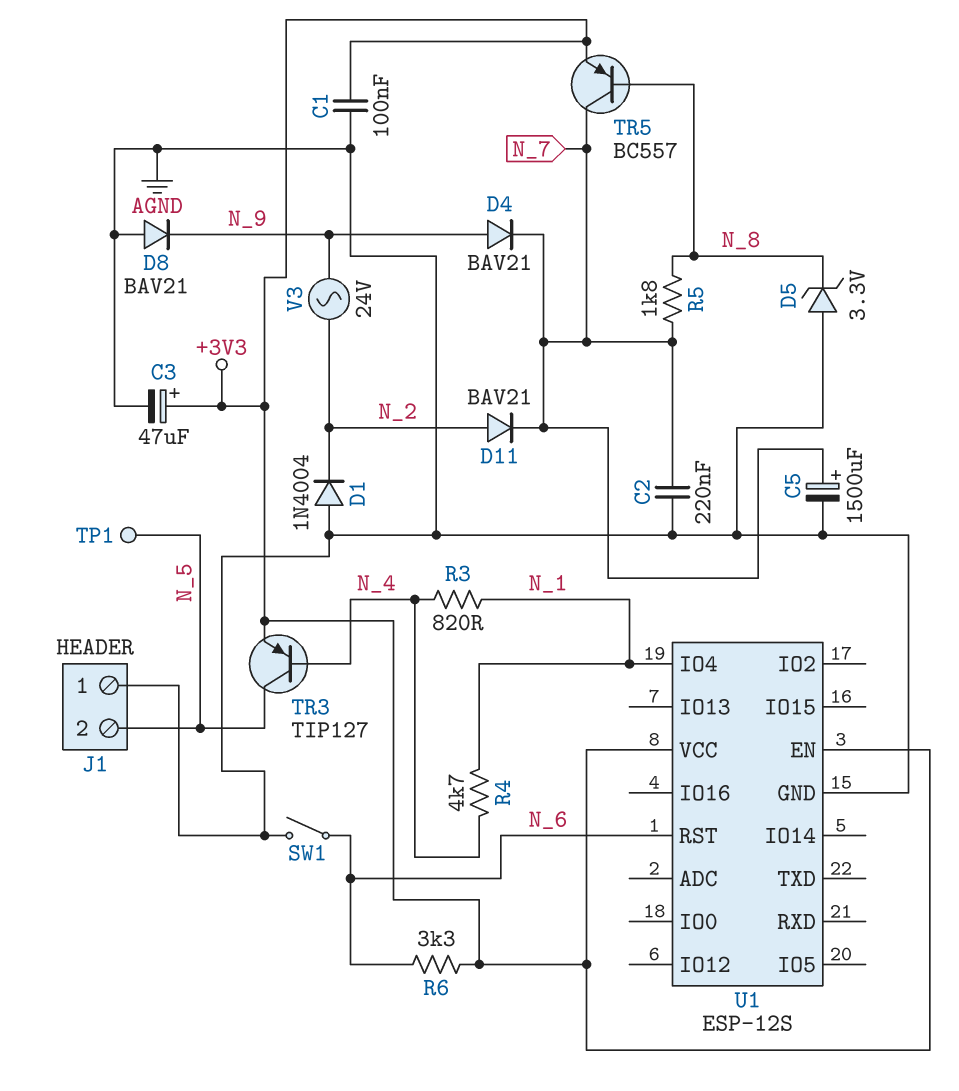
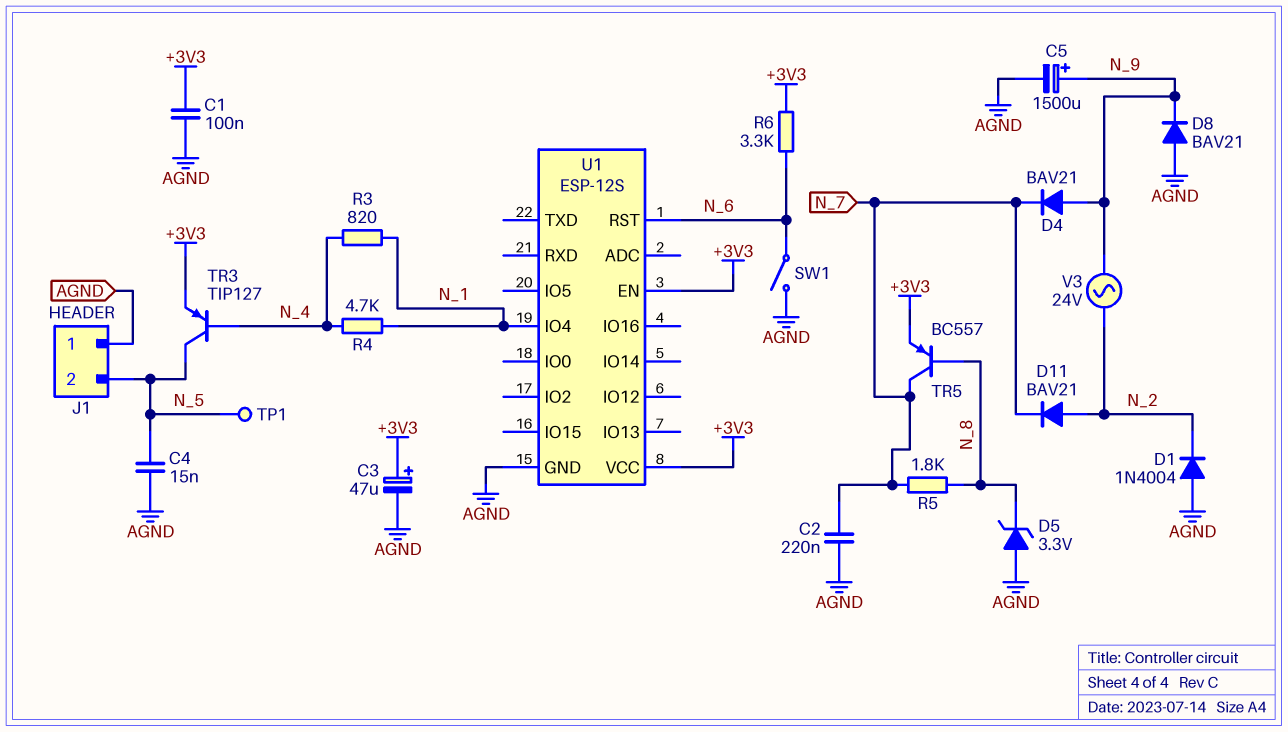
C4: none -> 15nF (AGND, N_5)
C5: 1500uF (plus N_7, minus AGND) -> 1500uF (plus N_9, minus AGND)

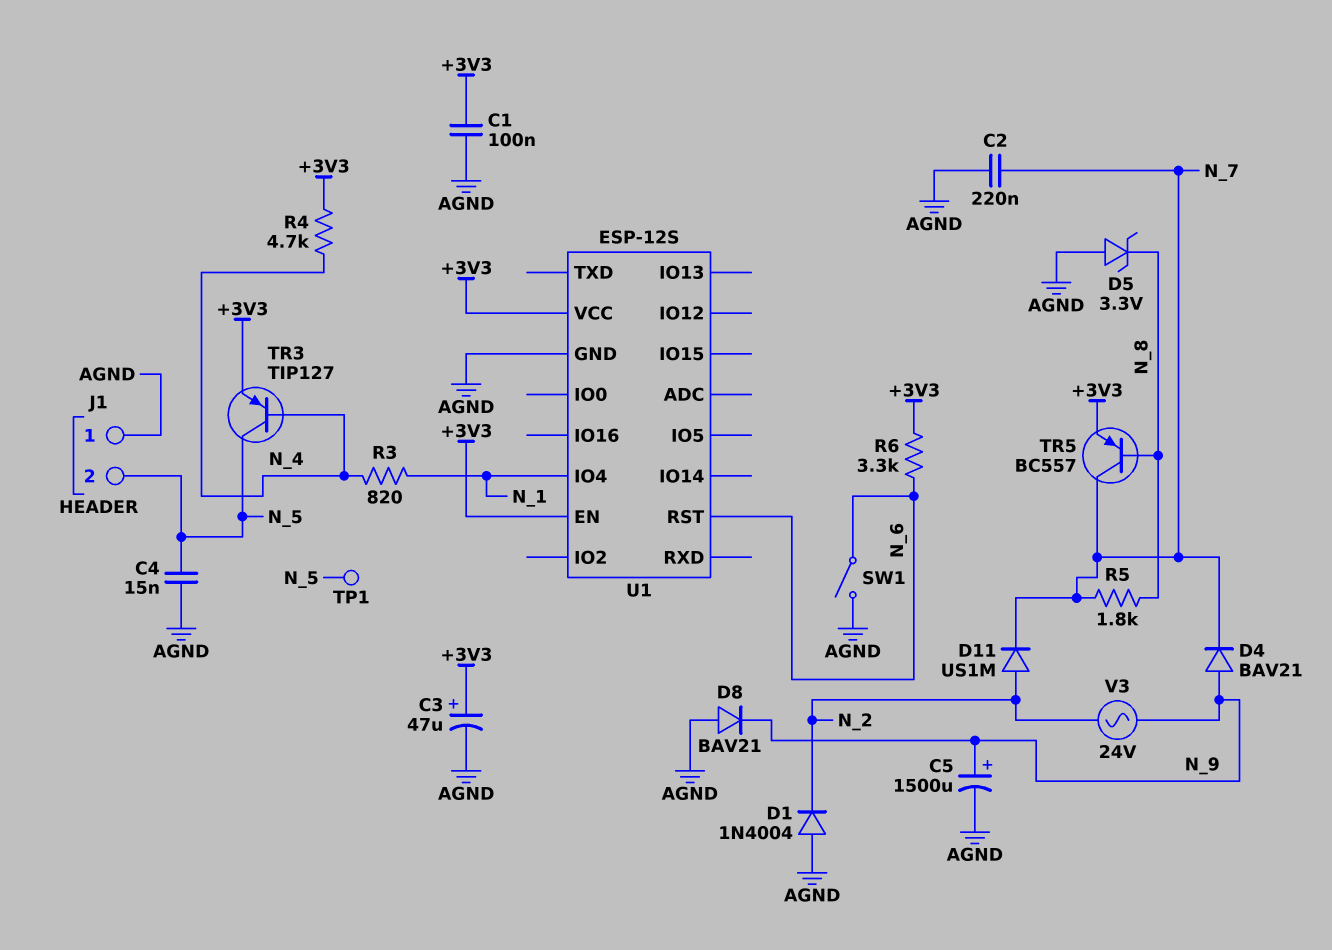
D11: diode BAV21 (A N_2, K N_7) -> diode US1M (A N_2, K N_7)
R4: 4.7k (N_1, N_4) -> 4.7k (+3V3, N_4)

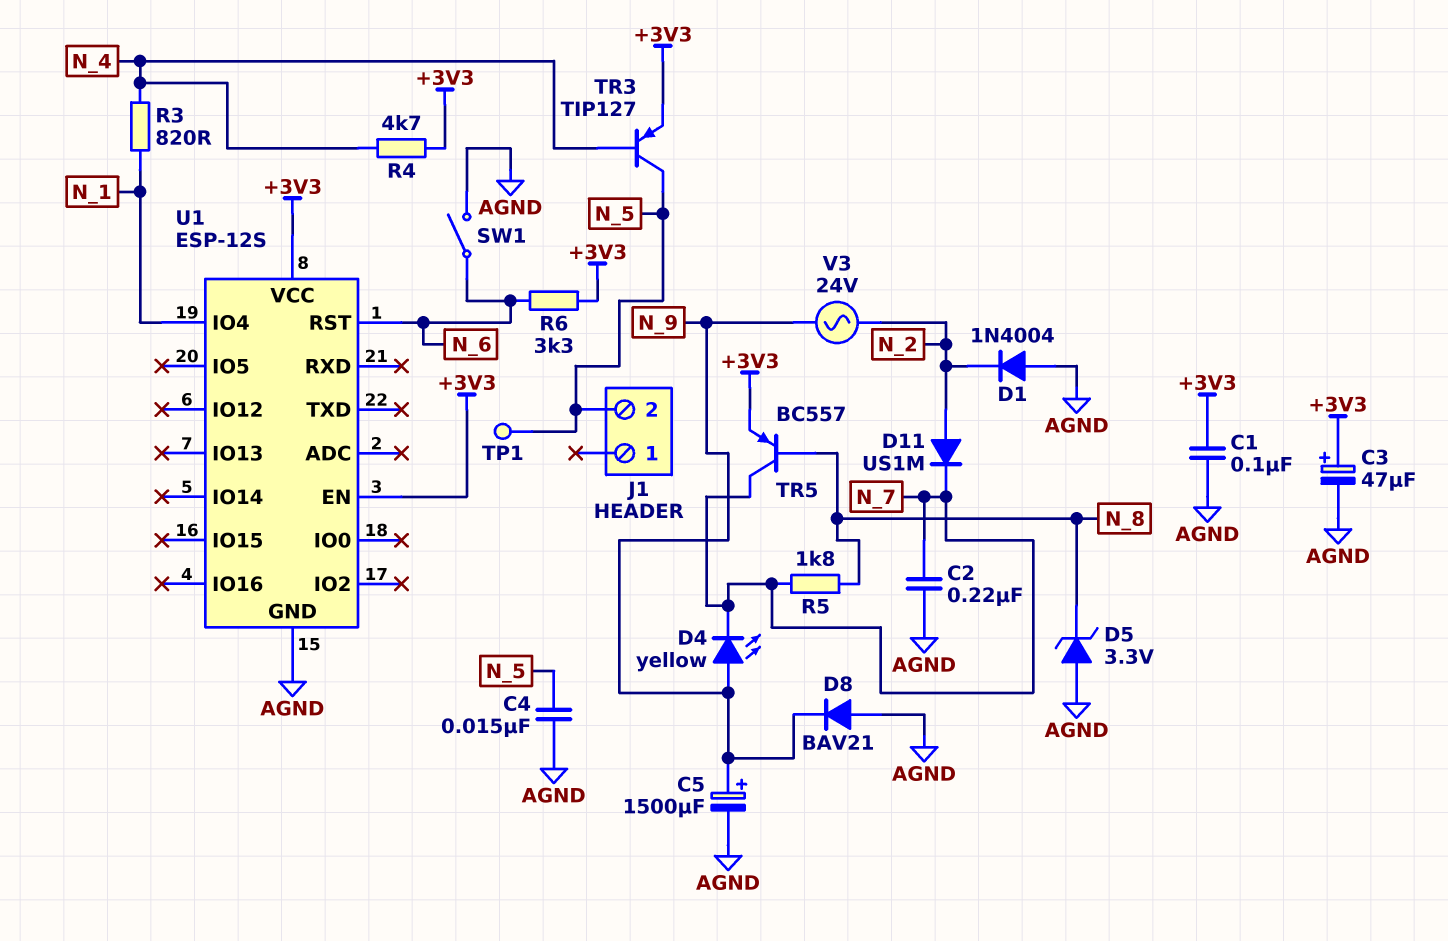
D4: diode BAV21 (A N_9, K N_7) -> LED yellow (A N_9, K N_7)
J1 pin 1: AGND -> none

